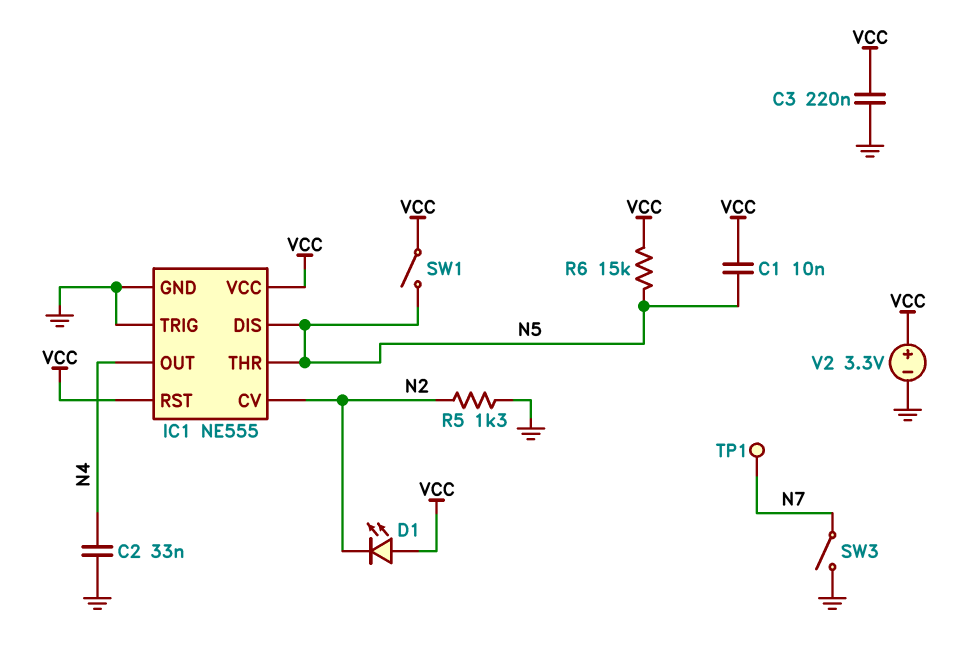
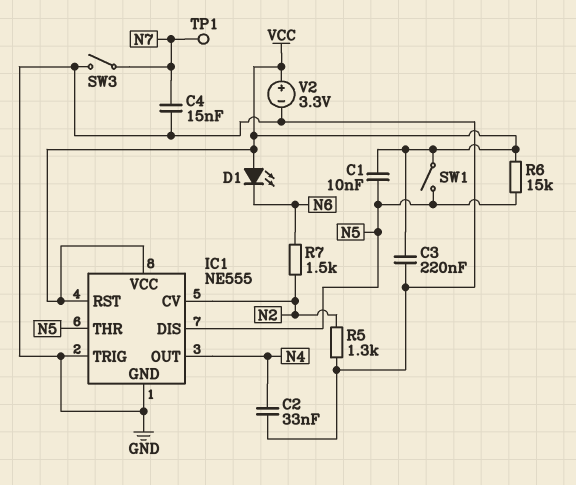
C4: none -> 15nF (GND, N7)
D1: LED (A VCC, K N2) -> LED (A VCC, K N6)
R7: none -> 1.5k (N2, N6)

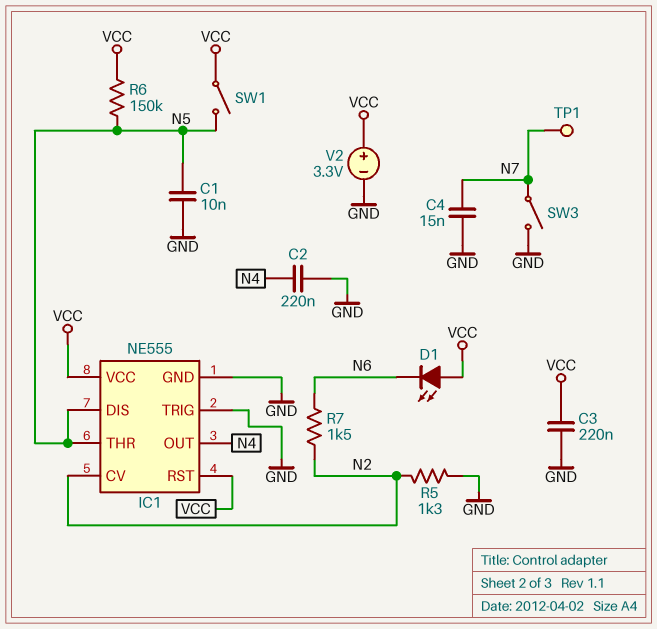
C1: 10nF (N5, VCC) -> 10nF (GND, N5)
C2: 33nF (GND, N4) -> 220nF (GND, N4)
R6: 15k (N5, VCC) -> 150k (N5, VCC)

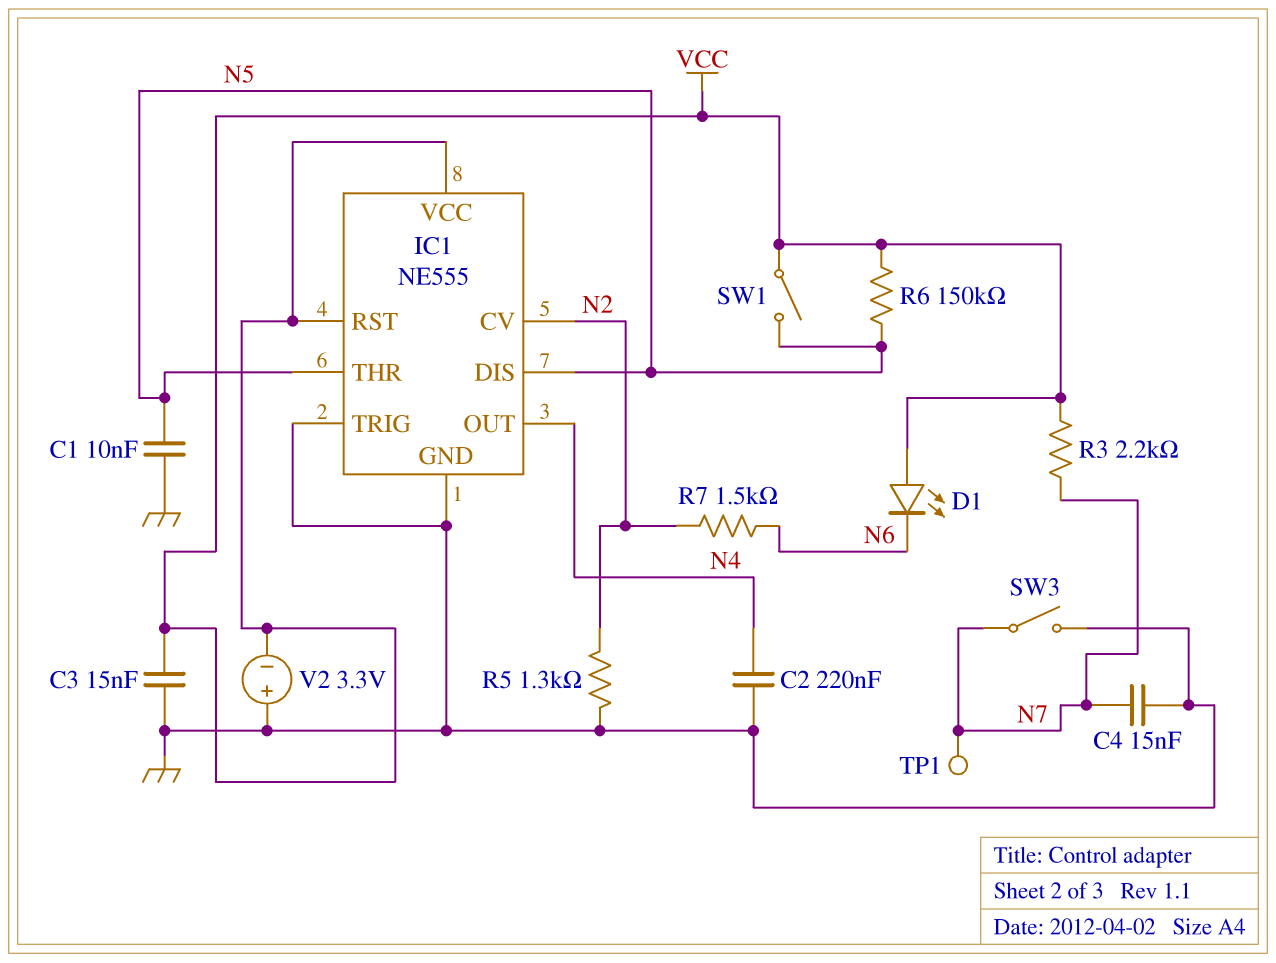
C3: 220nF (GND, VCC) -> 15nF (GND, VCC)
R3: none -> 2.2k (N7, VCC)
V2: 3.3V (plus VCC, minus GND) -> 3.3V (plus GND, minus VCC)

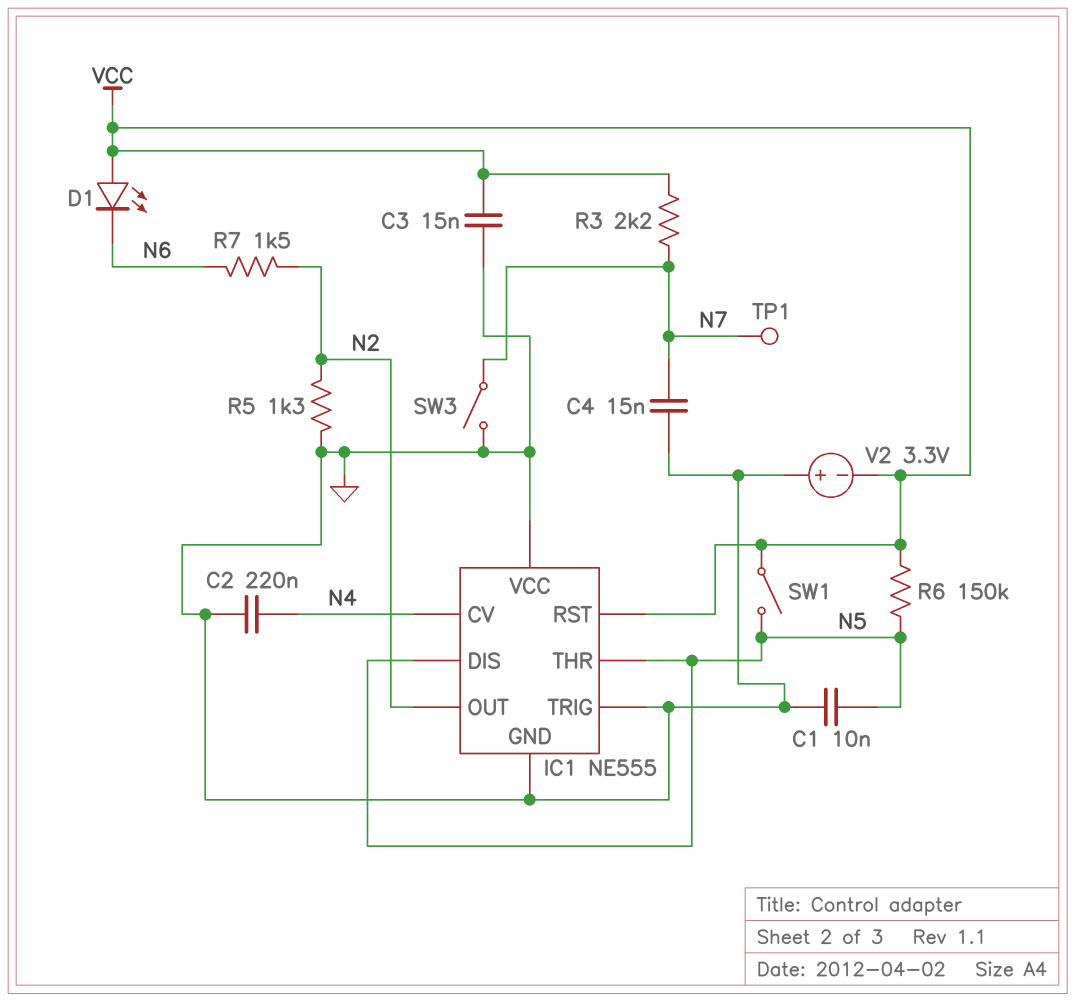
IC1 pin CV: N2 -> N4
IC1 pin OUT: N4 -> N2
IC1 pin VCC: VCC -> GND

